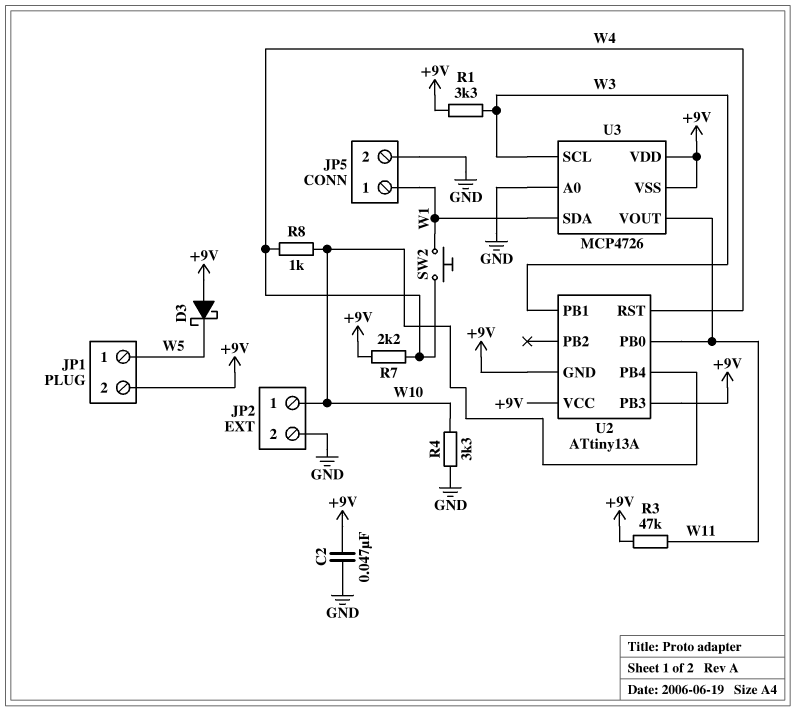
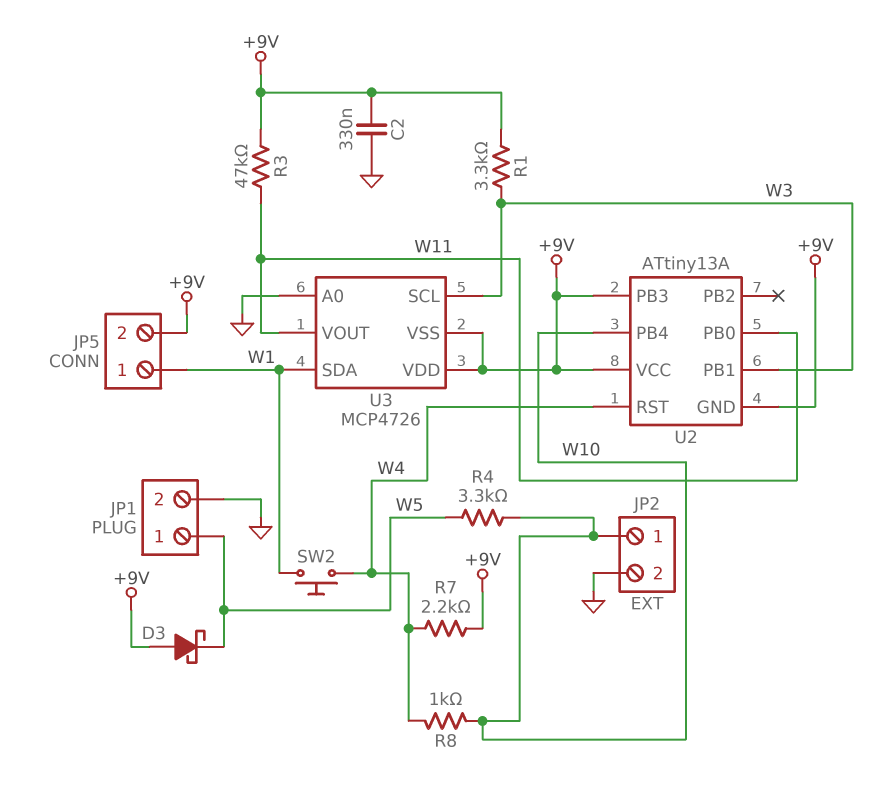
C2: 47nF (+9V, GND) -> 330nF (+9V, GND)
JP1 pin 2: +9V -> GND
JP5 pin 2: GND -> +9V
R4: 3.3k (GND, W10) -> 3.3k (W5, W10)

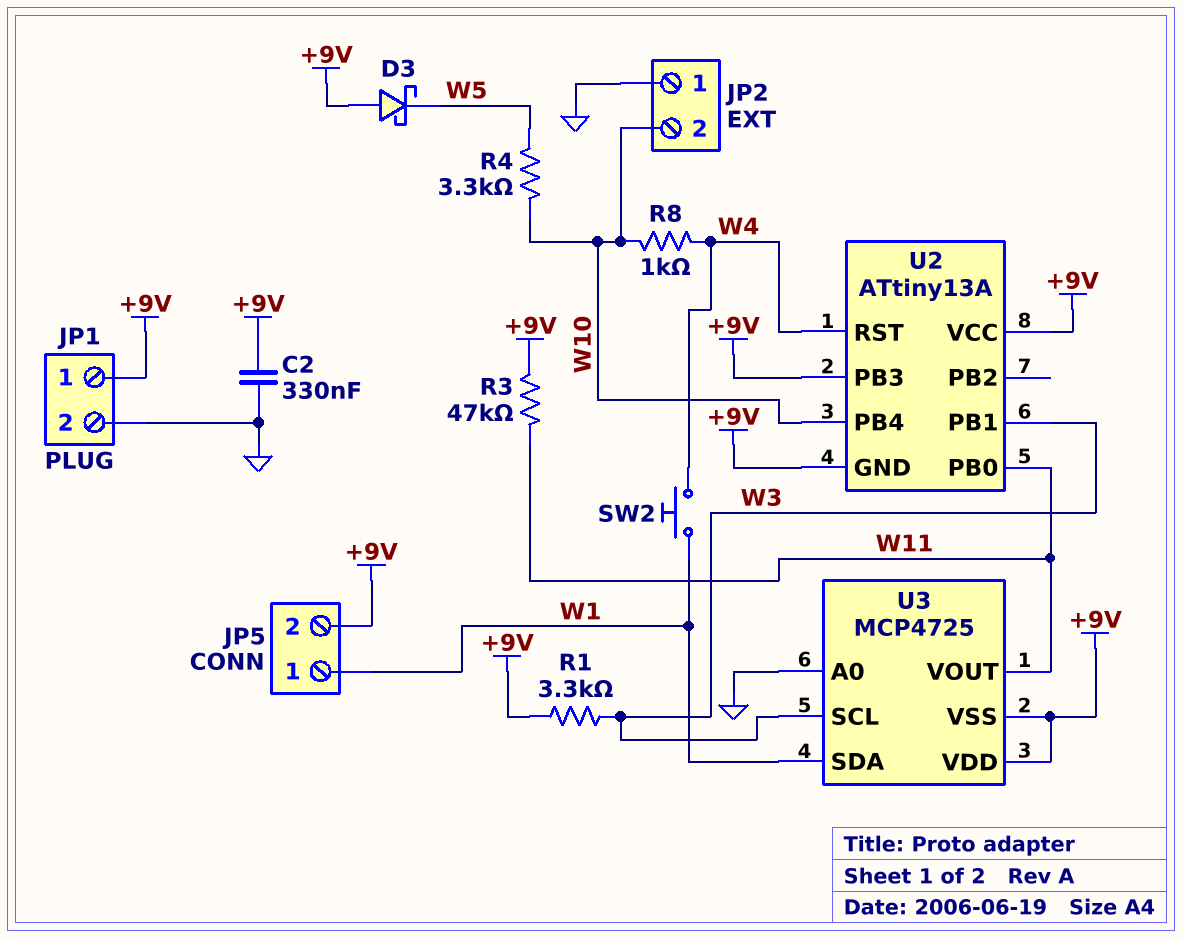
JP1 pin 1: W5 -> +9V
JP2 pin 1: W10 -> GND
JP2 pin 2: GND -> W10
R7: 2.2k (+9V, W4) -> none
U3: MCP4726 -> MCP4725

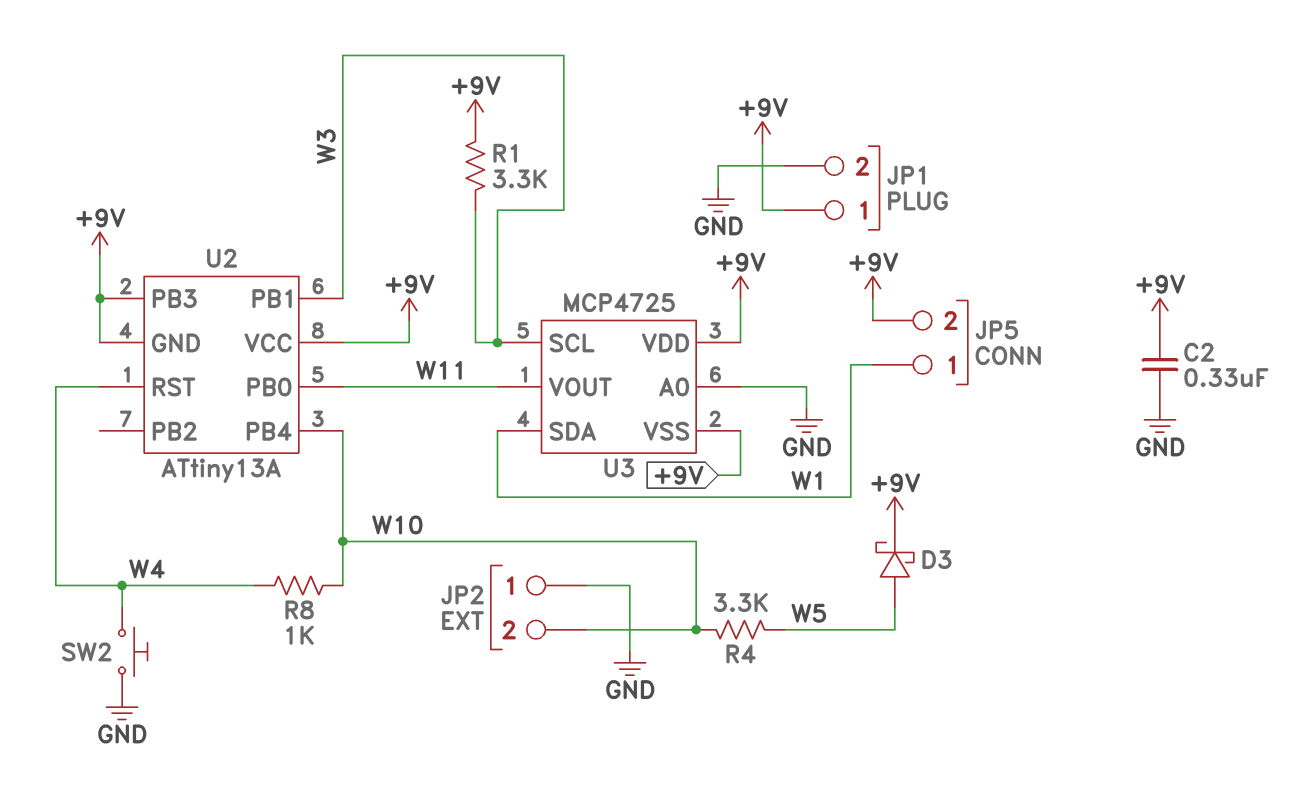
D3: schottky (A +9V, K W5) -> schottky (A W5, K +9V)
R3: 47k (+9V, W11) -> none
SW2: button (W1, W4) -> button (GND, W4)

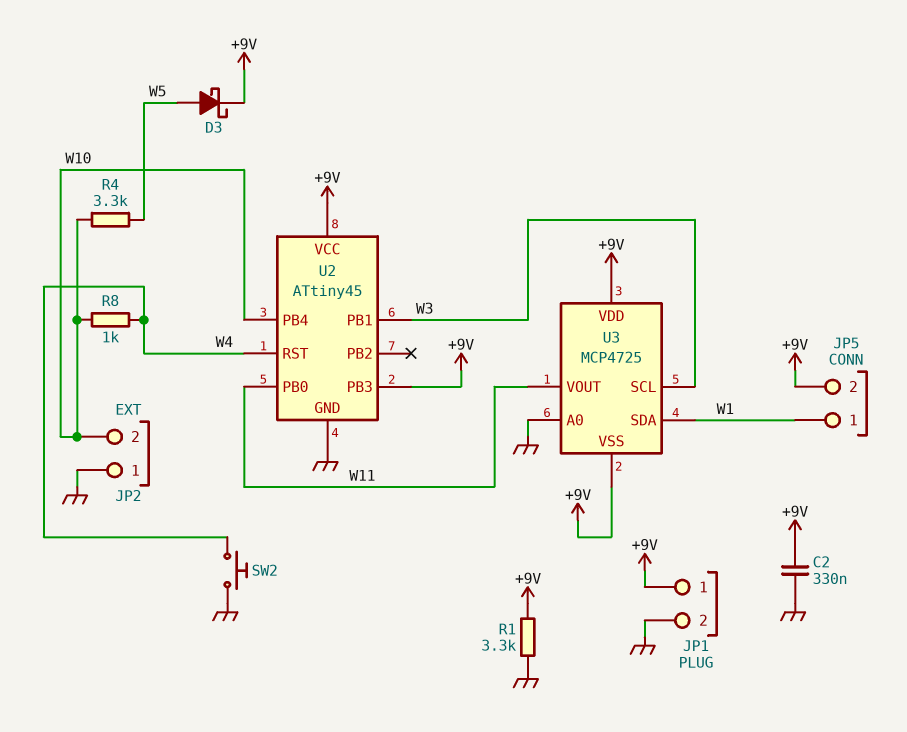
R1: 3.3k (+9V, W3) -> 3.3k (+9V, GND)
U2: ATtiny13A -> ATtiny45
U2 pin GND: +9V -> GND

